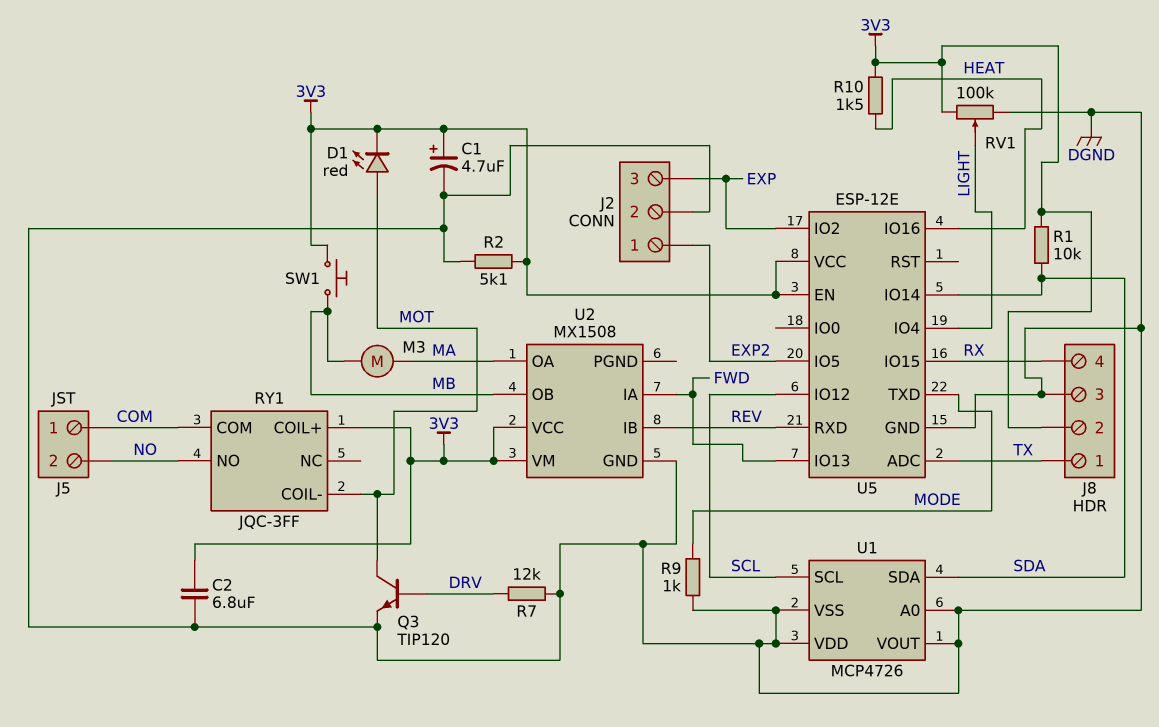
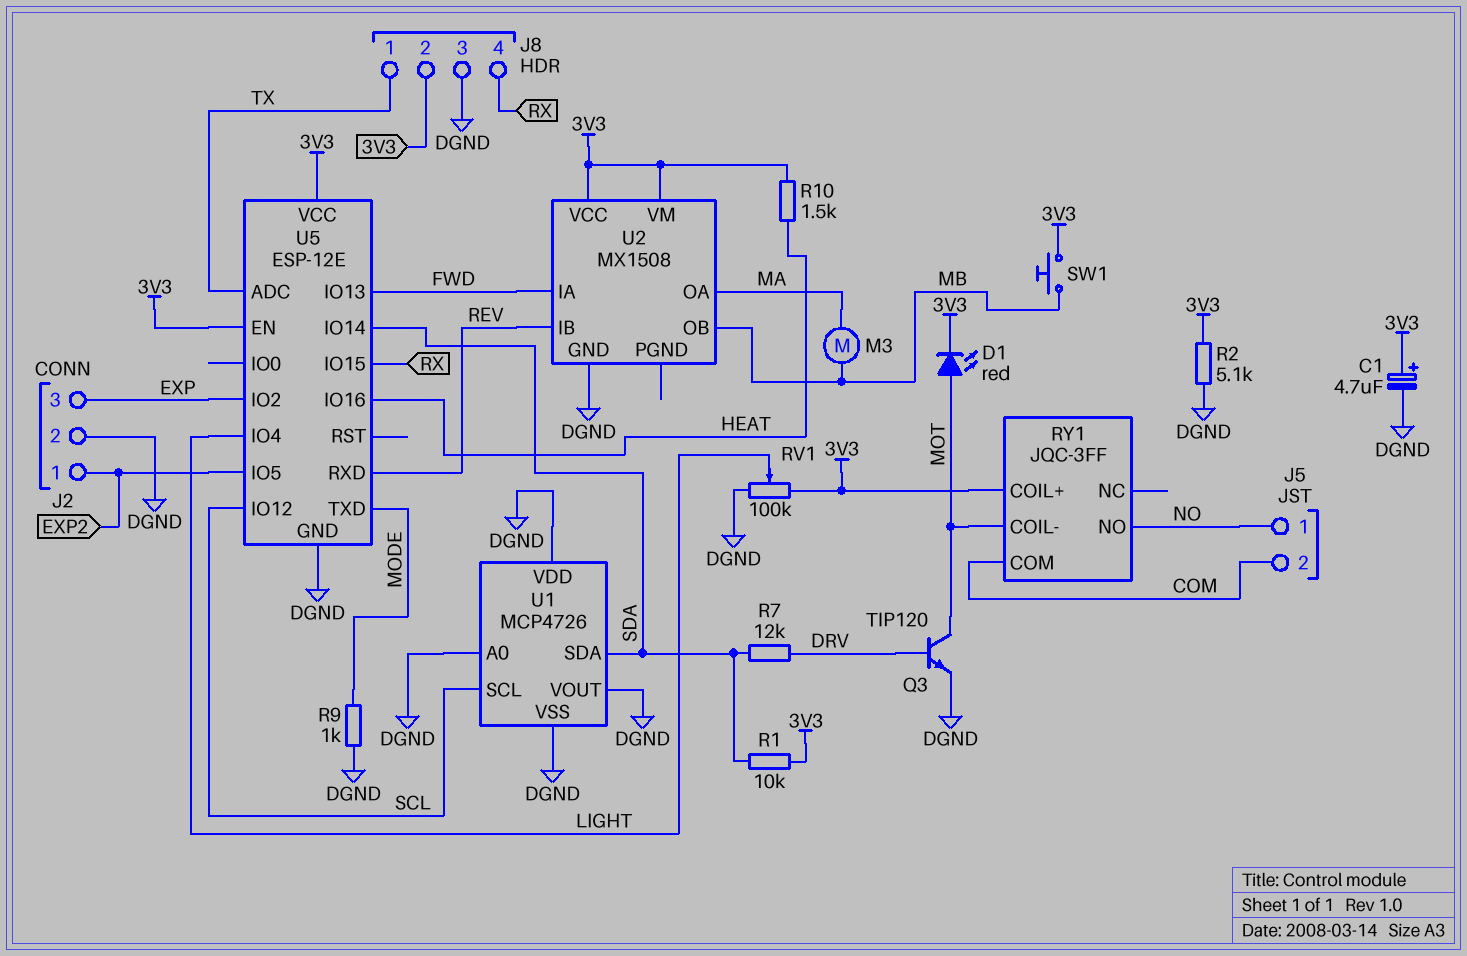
C2: 6.8uF (3V3, DGND) -> none
J5 pin 1: COM -> NO
J5 pin 2: NO -> COM
R7: 12k (DGND, DRV) -> 12k (DRV, SDA)

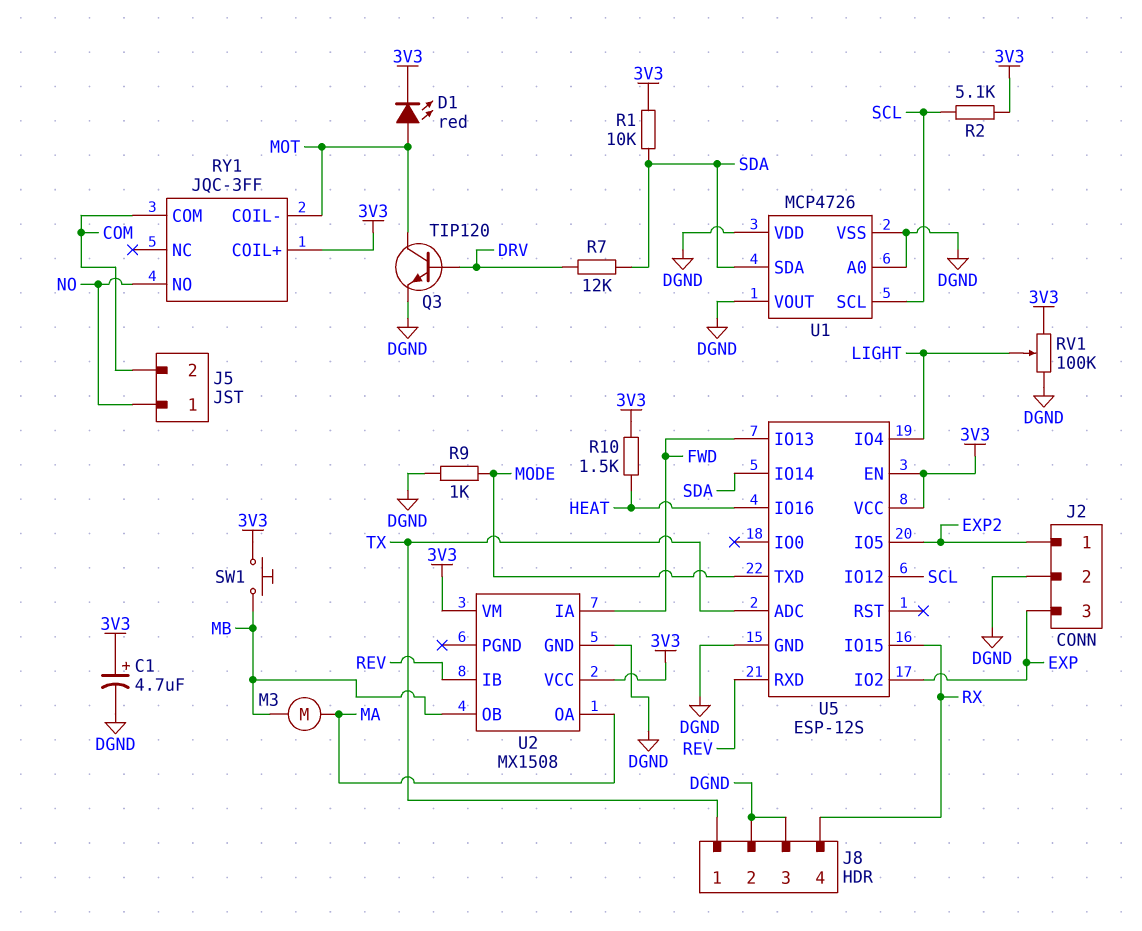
J8 pin 2: 3V3 -> DGND
R2: 5.1k (3V3, DGND) -> 5.1k (3V3, SCL)
U5: ESP-12E -> ESP-12S

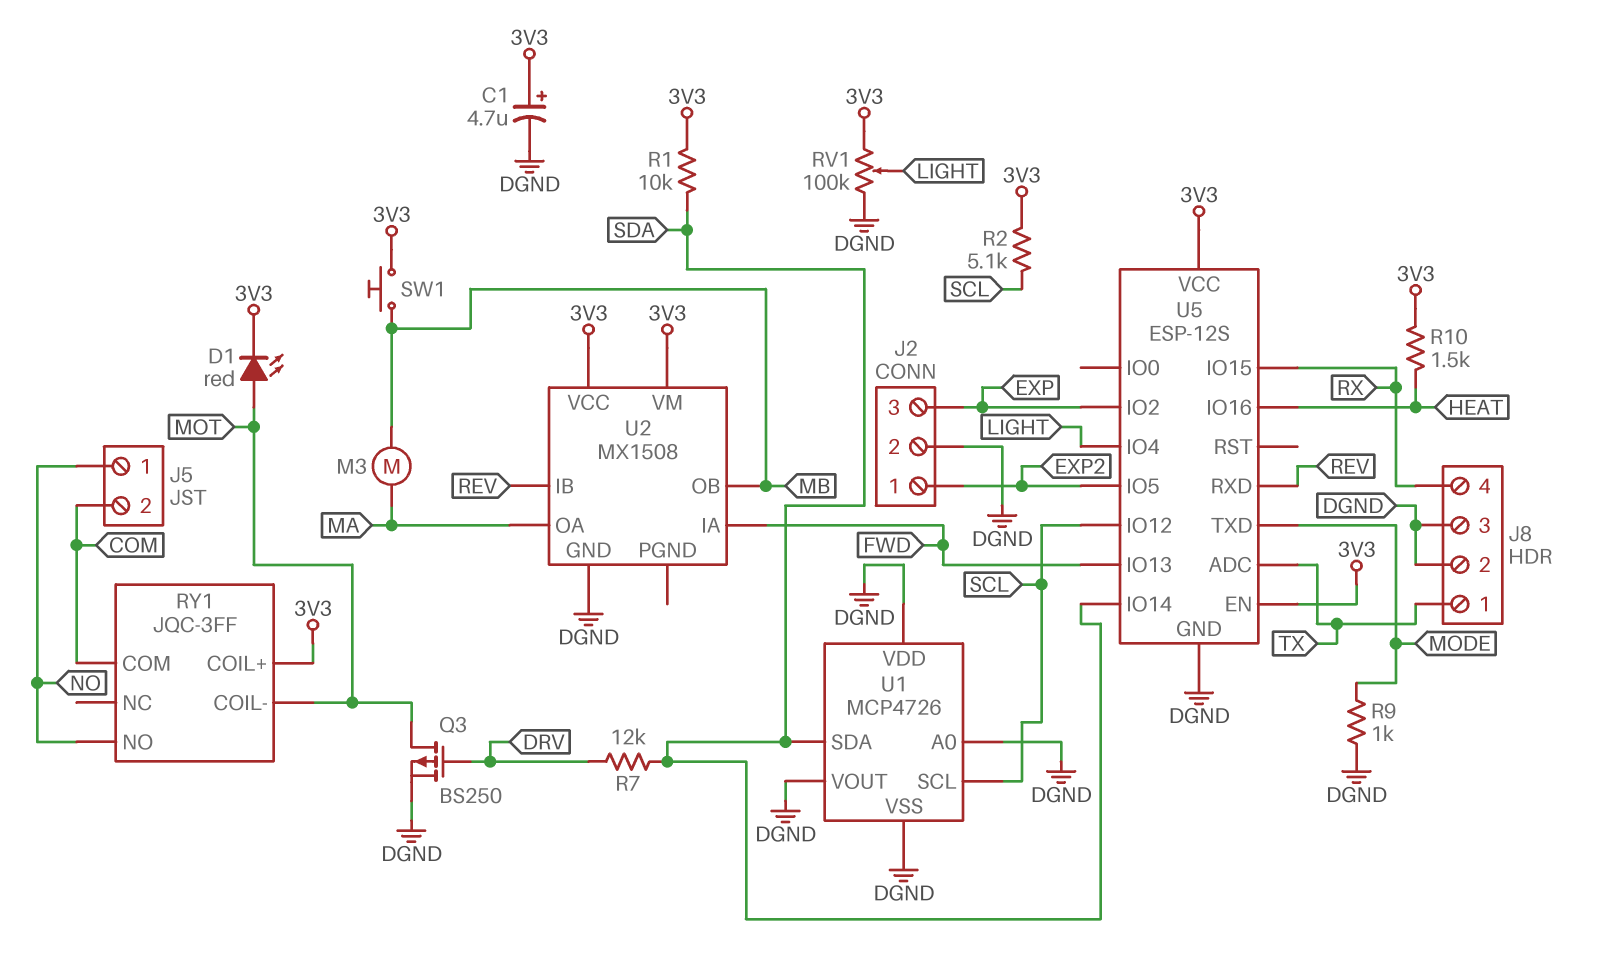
Q3: NPN TIP120 (B DRV, C MOT, E DGND) -> PMOS BS250 (G DRV, D MOT, S DGND)

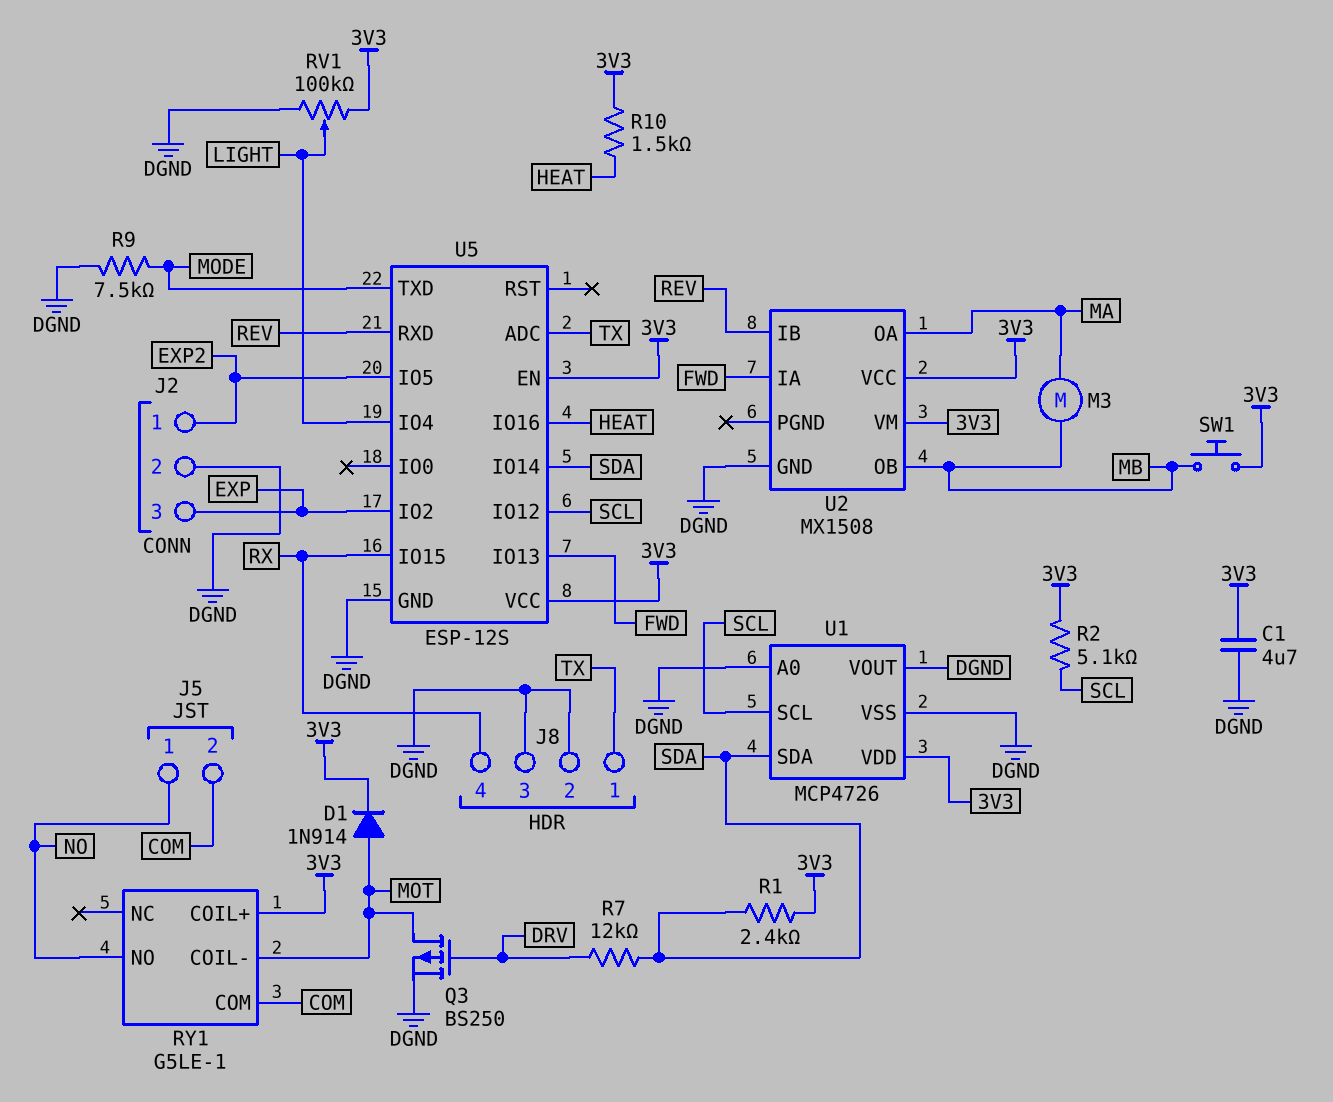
C1: 4.7uF (plus 3V3, minus DGND) -> 4.7uF (3V3, DGND)
D1: LED red (A MOT, K 3V3) -> diode 1N914 (A MOT, K 3V3)
R1: 10k (3V3, SDA) -> 2.4k (3V3, SDA)
R9: 1k (DGND, MODE) -> 7.5k (DGND, MODE)
RY1: JQC-3FF -> G5LE-1
U1 pin VDD: DGND -> 3V3

